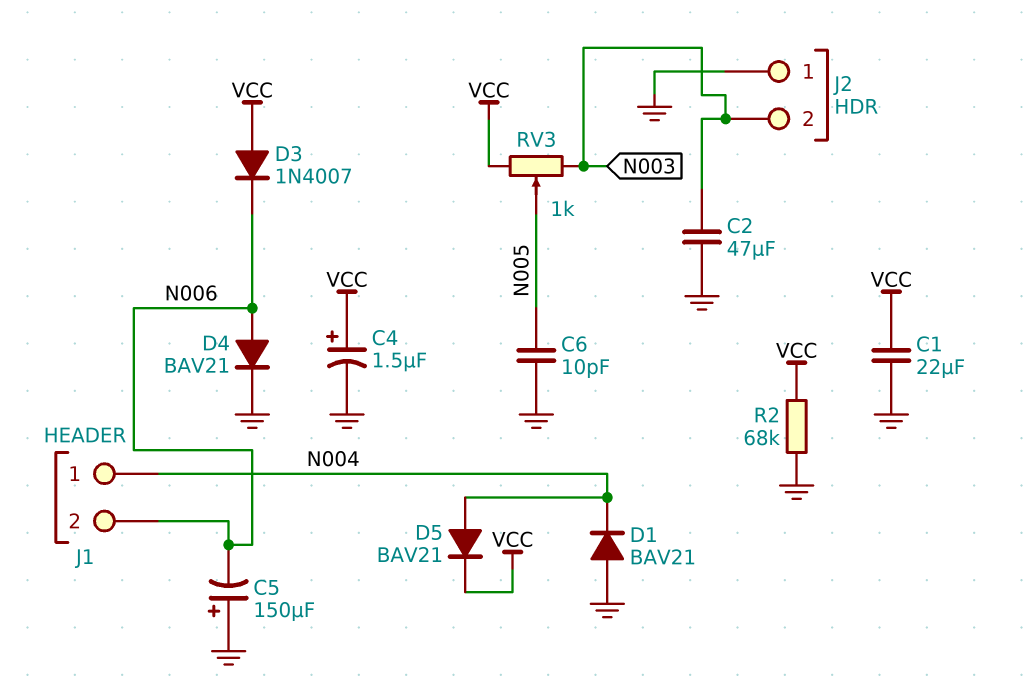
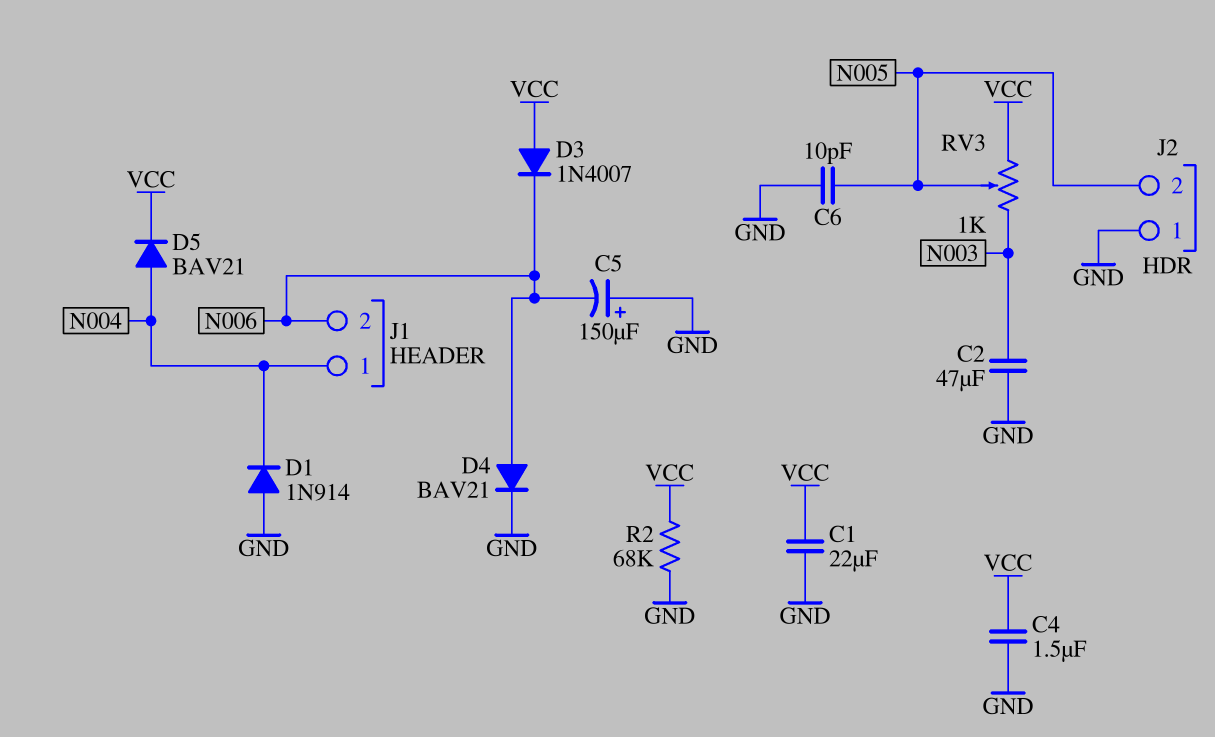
C4: 1.5uF (plus VCC, minus GND) -> 1.5uF (GND, VCC)
D1: diode BAV21 (A GND, K N004) -> diode 1N914 (A GND, K N004)
J2 pin 2: N003 -> N005

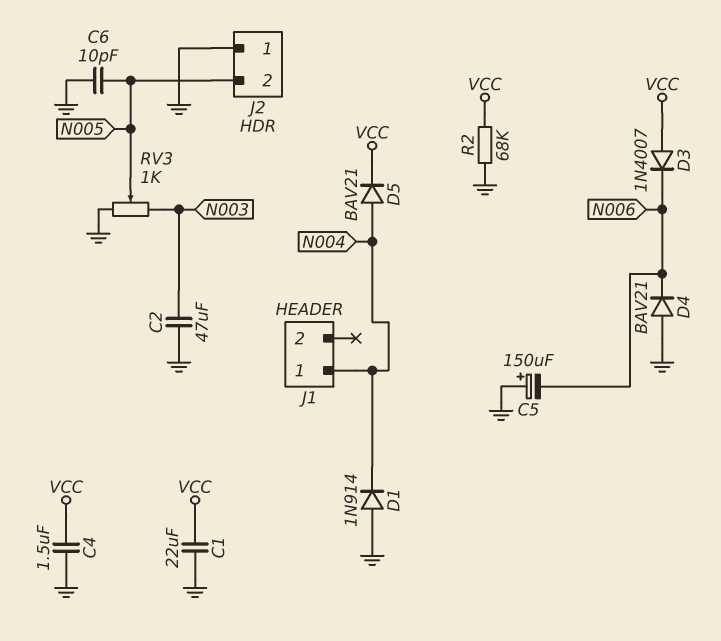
D4: diode BAV21 (A N006, K GND) -> diode BAV21 (A GND, K N006)
J1 pin 2: N006 -> none
RV3: 1k (N003, VCC, wiper N005) -> 1k (GND, N003, wiper N005)

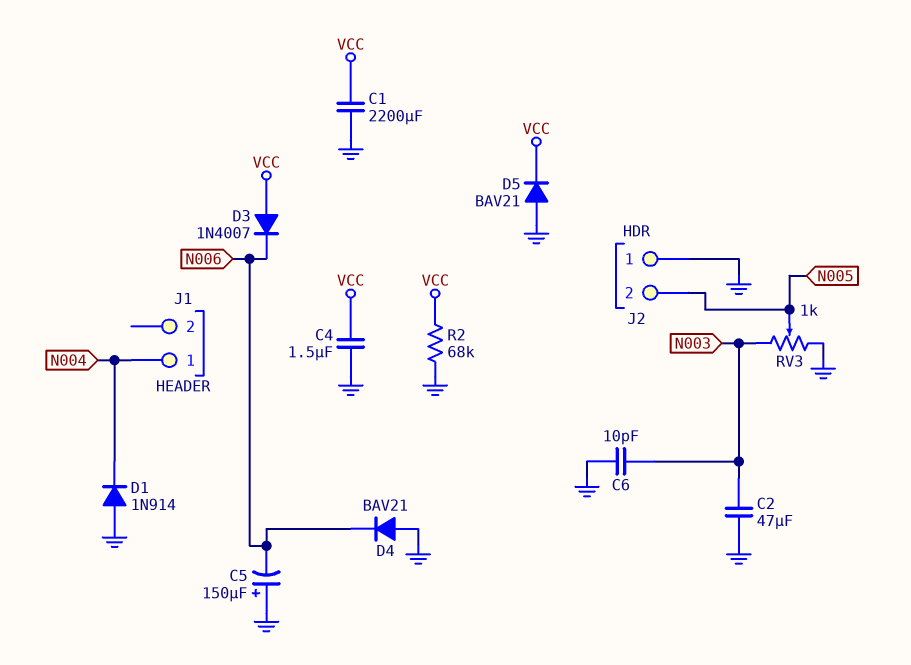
C1: 22uF (GND, VCC) -> 2200uF (GND, VCC)
C6: 10pF (GND, N005) -> 10pF (GND, N003)
D5: diode BAV21 (A N004, K VCC) -> diode BAV21 (A GND, K VCC)

